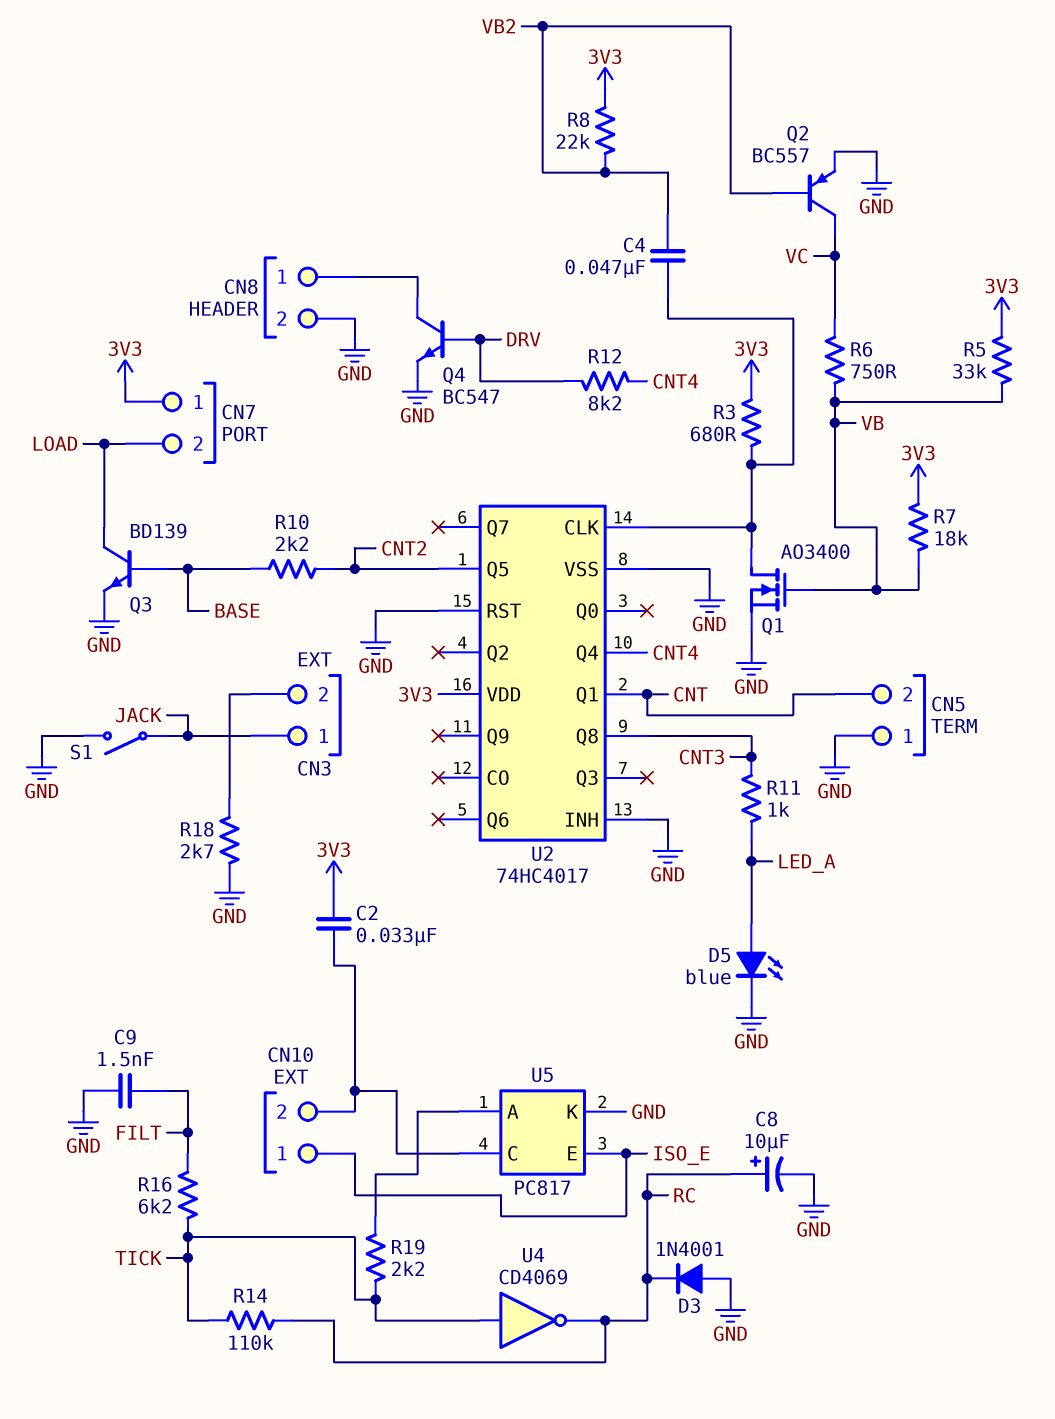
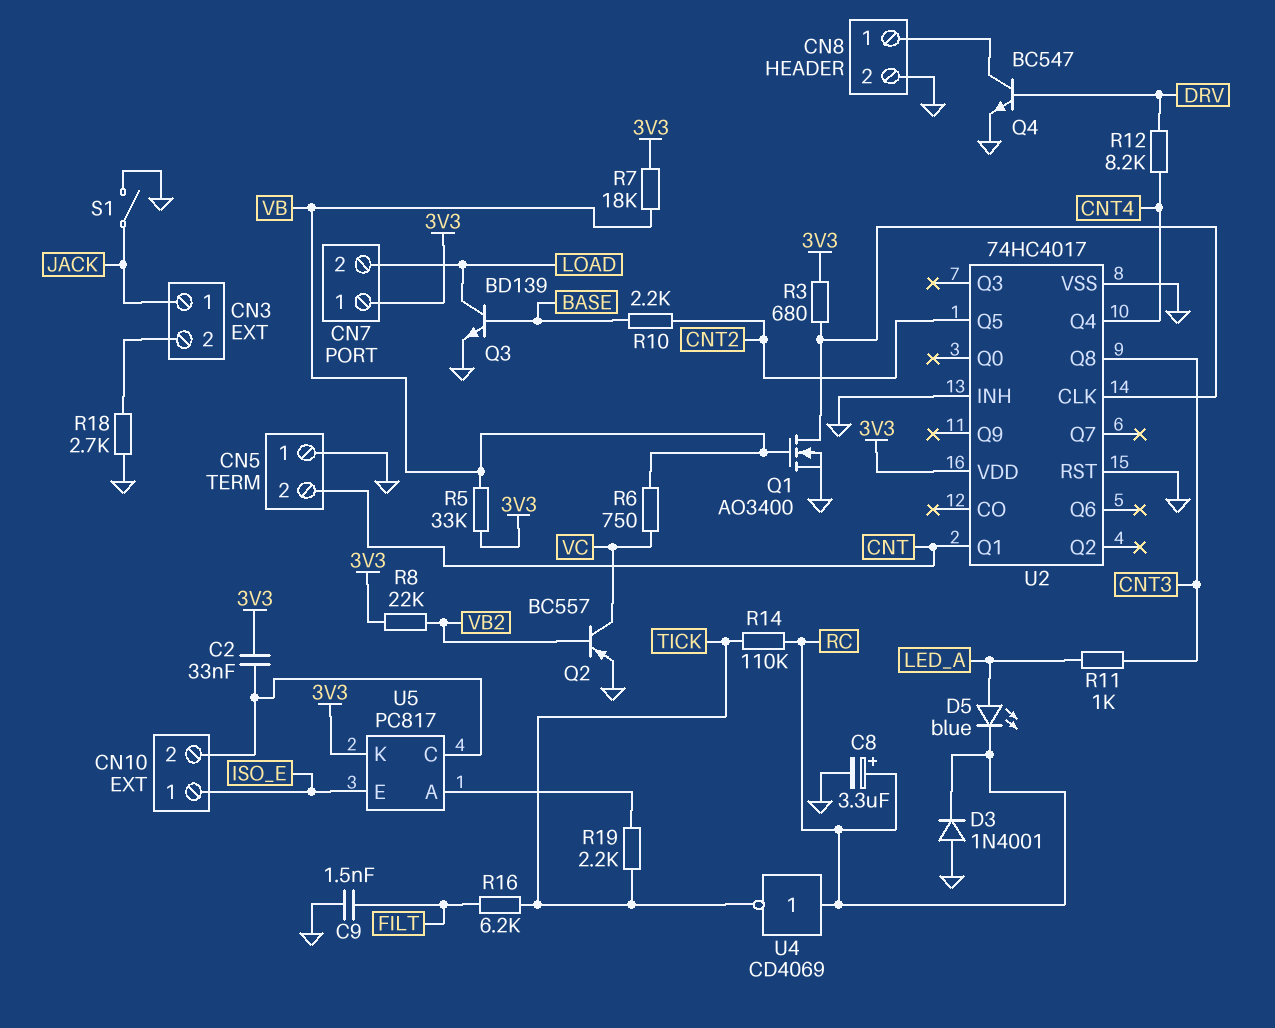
C4: 47nF (U2/CLK, VB2) -> none
C8: 10uF (plus RC, minus GND) -> 3.3uF (plus RC, minus GND)
D5: LED blue (A LED_A, K GND) -> LED blue (A LED_A, K RC)
U4: NOT CD4069 (in TICK, out RC) -> NOT CD4069 (in RC, out TICK)
U5 pin K: GND -> 3V3

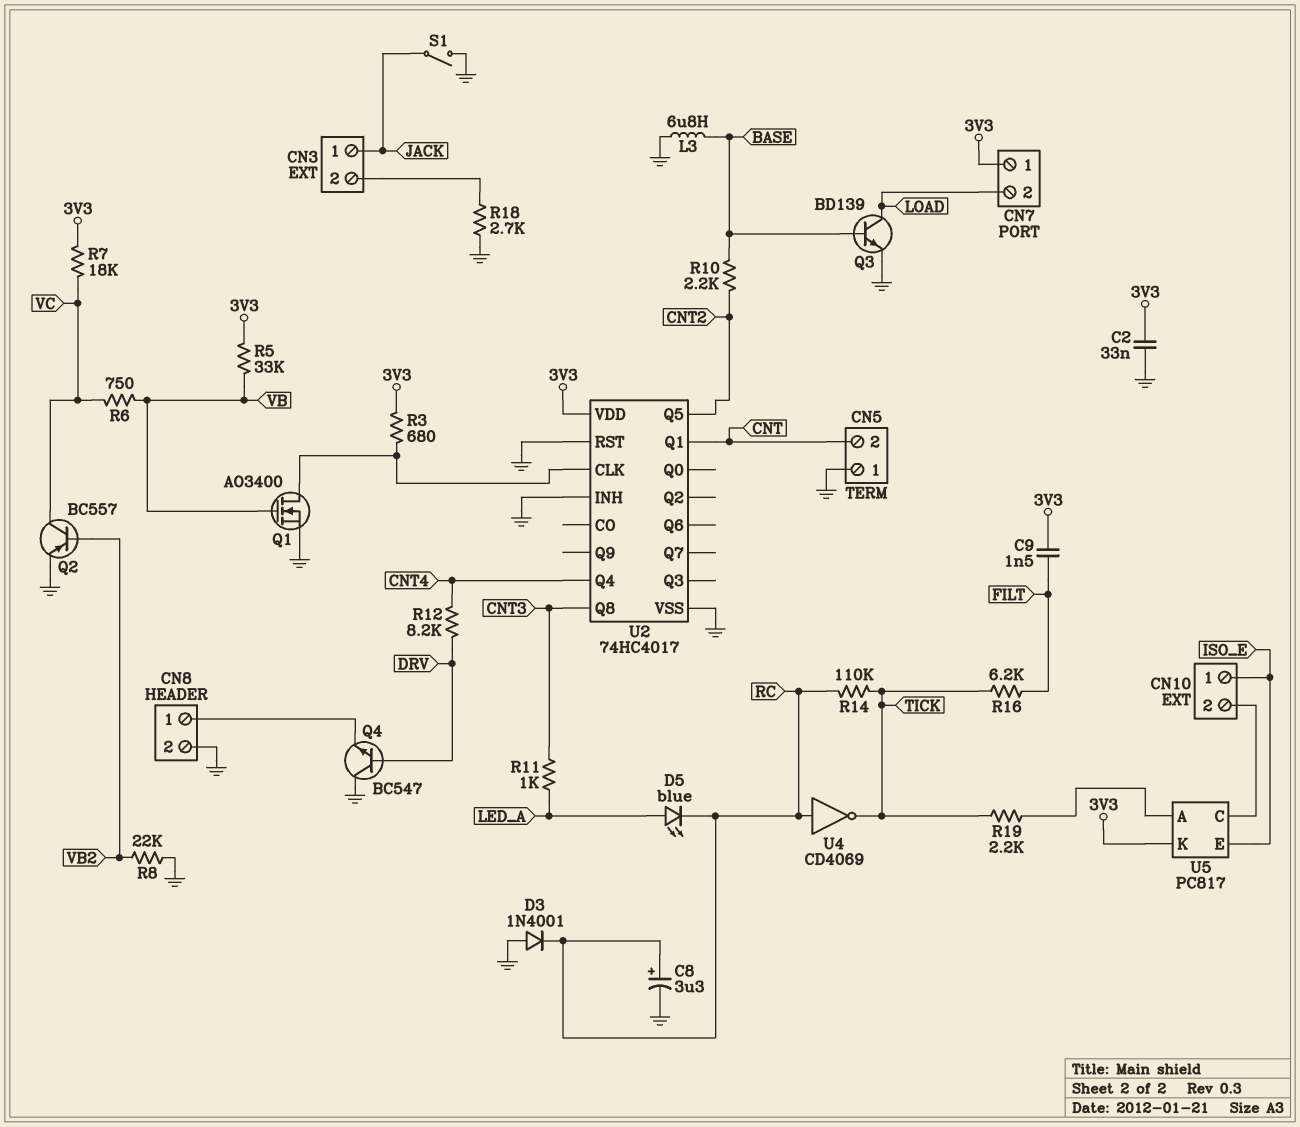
C2: 33nF (3V3, CN10/2) -> 33nF (3V3, GND)
C9: 1.5nF (FILT, GND) -> 1.5nF (3V3, FILT)
L3: none -> 6.8uH (BASE, GND)
Q4: NPN BC547 (B DRV, C CN8/1, E GND) -> NPN BC547 (B DRV, C GND, E CN8/1)
R7: 18k (3V3, VB) -> 18k (3V3, VC)
R8: 22k (3V3, VB2) -> 22k (GND, VB2)

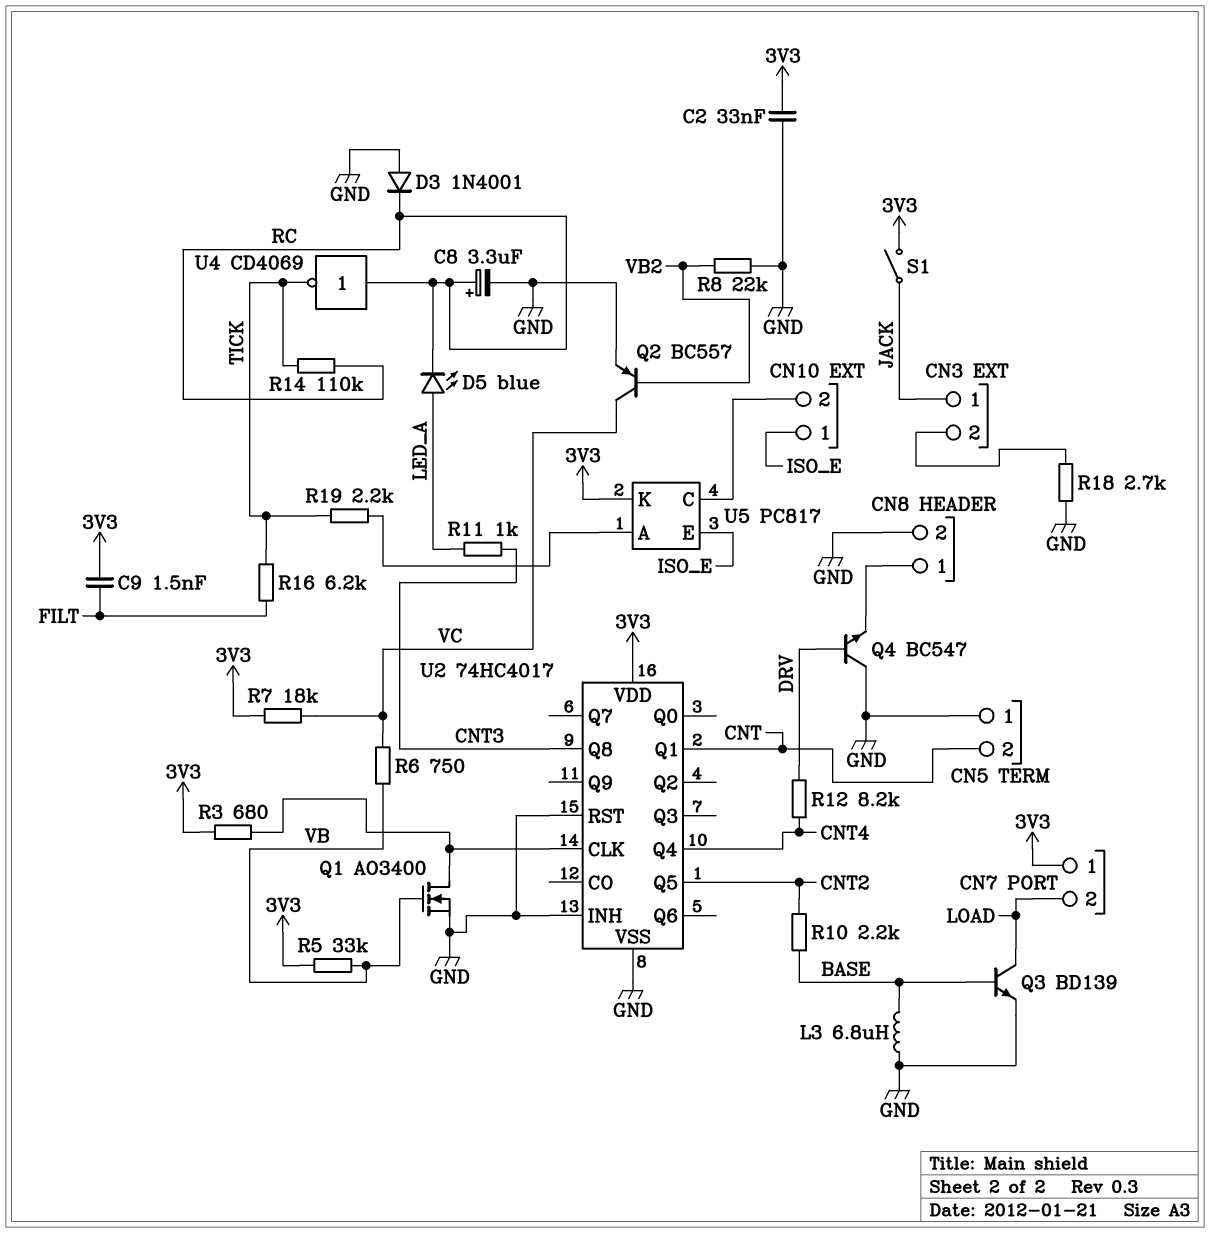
S1: switch (GND, JACK) -> switch (3V3, JACK)

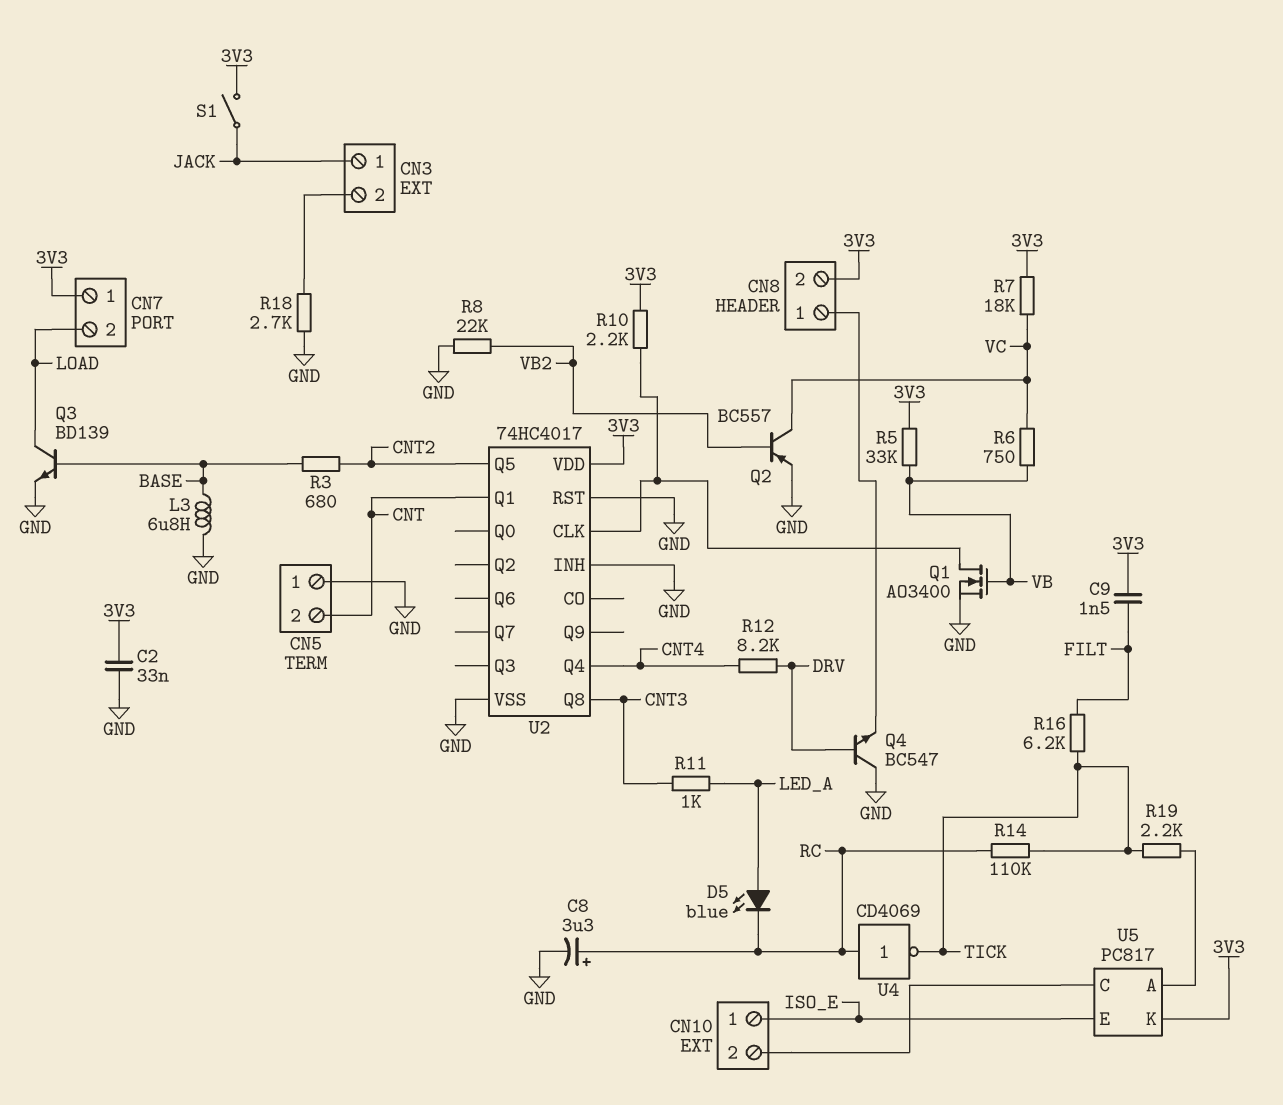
CN8 pin 2: GND -> 3V3
D3: diode 1N4001 (A GND, K RC) -> none
R3: 680 (3V3, U2/CLK) -> 680 (BASE, CNT2)
R10: 2.2k (BASE, CNT2) -> 2.2k (3V3, U2/CLK)

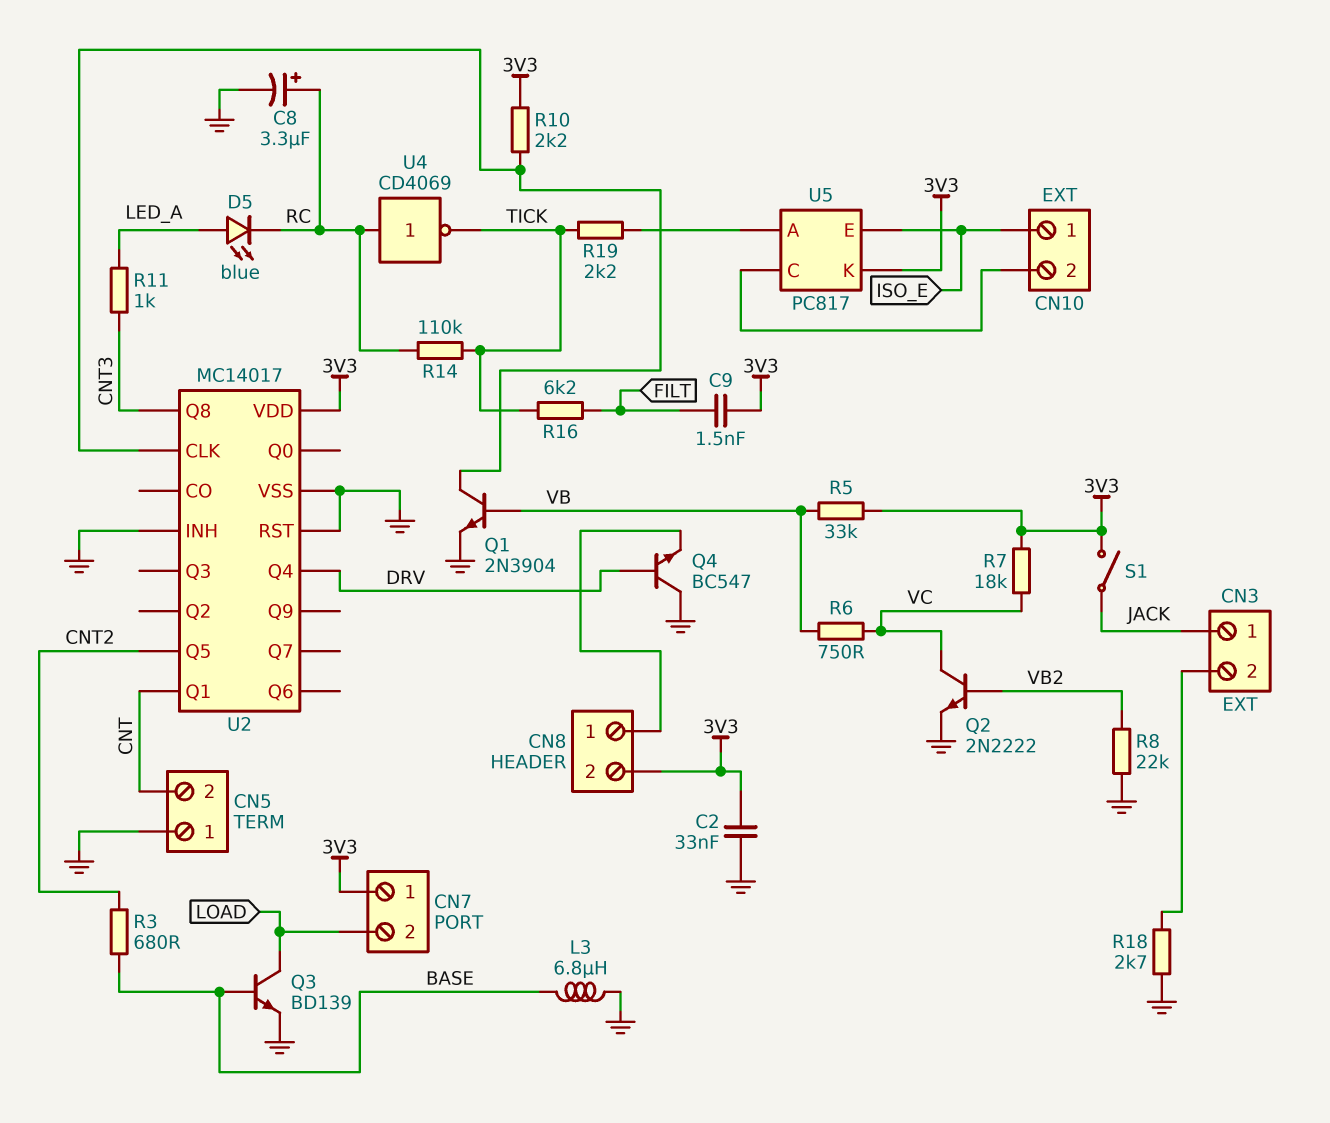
Q1: NMOS AO3400 (G VB, D U2/CLK, S GND) -> NPN 2N3904 (B VB, C U2/CLK, E GND)
Q2: PNP BC557 (B VB2, C VC, E GND) -> NPN 2N2222 (B VB2, C VC, E GND)
R12: 8.2k (CNT4, DRV) -> none
U2: 74HC4017 -> MC14017
U2 pin Q4: CNT4 -> DRV

